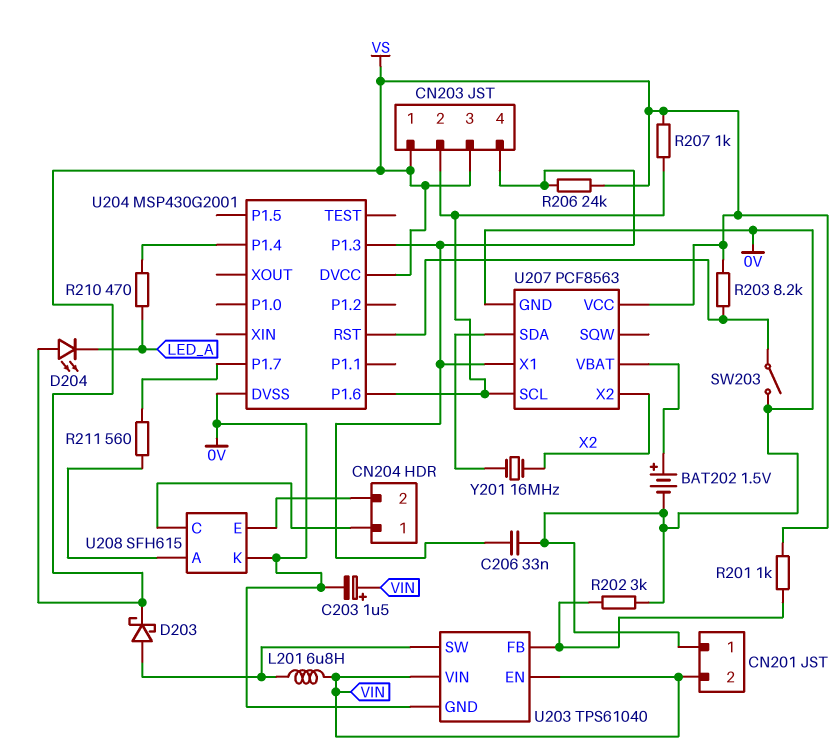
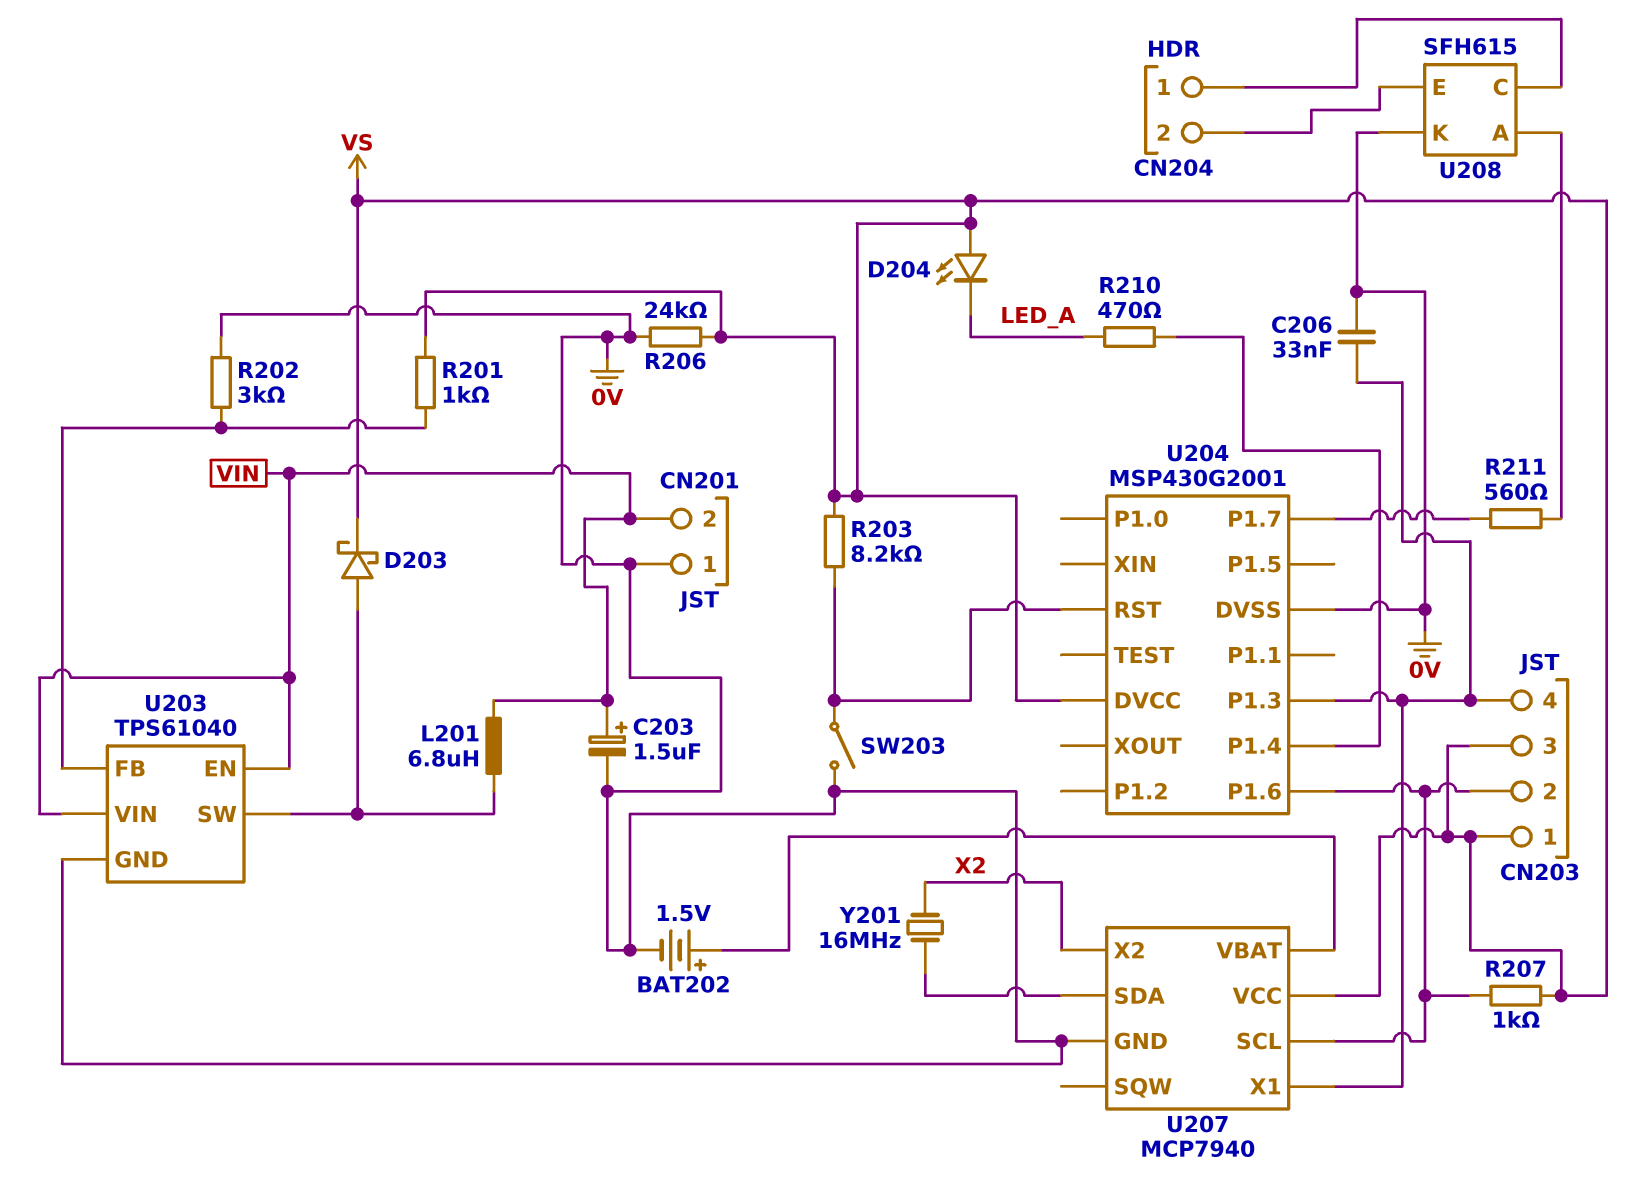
R206: 24k (CN203/4, VS) -> 24k (0V, VS)
U207: PCF8563 -> MCP7940

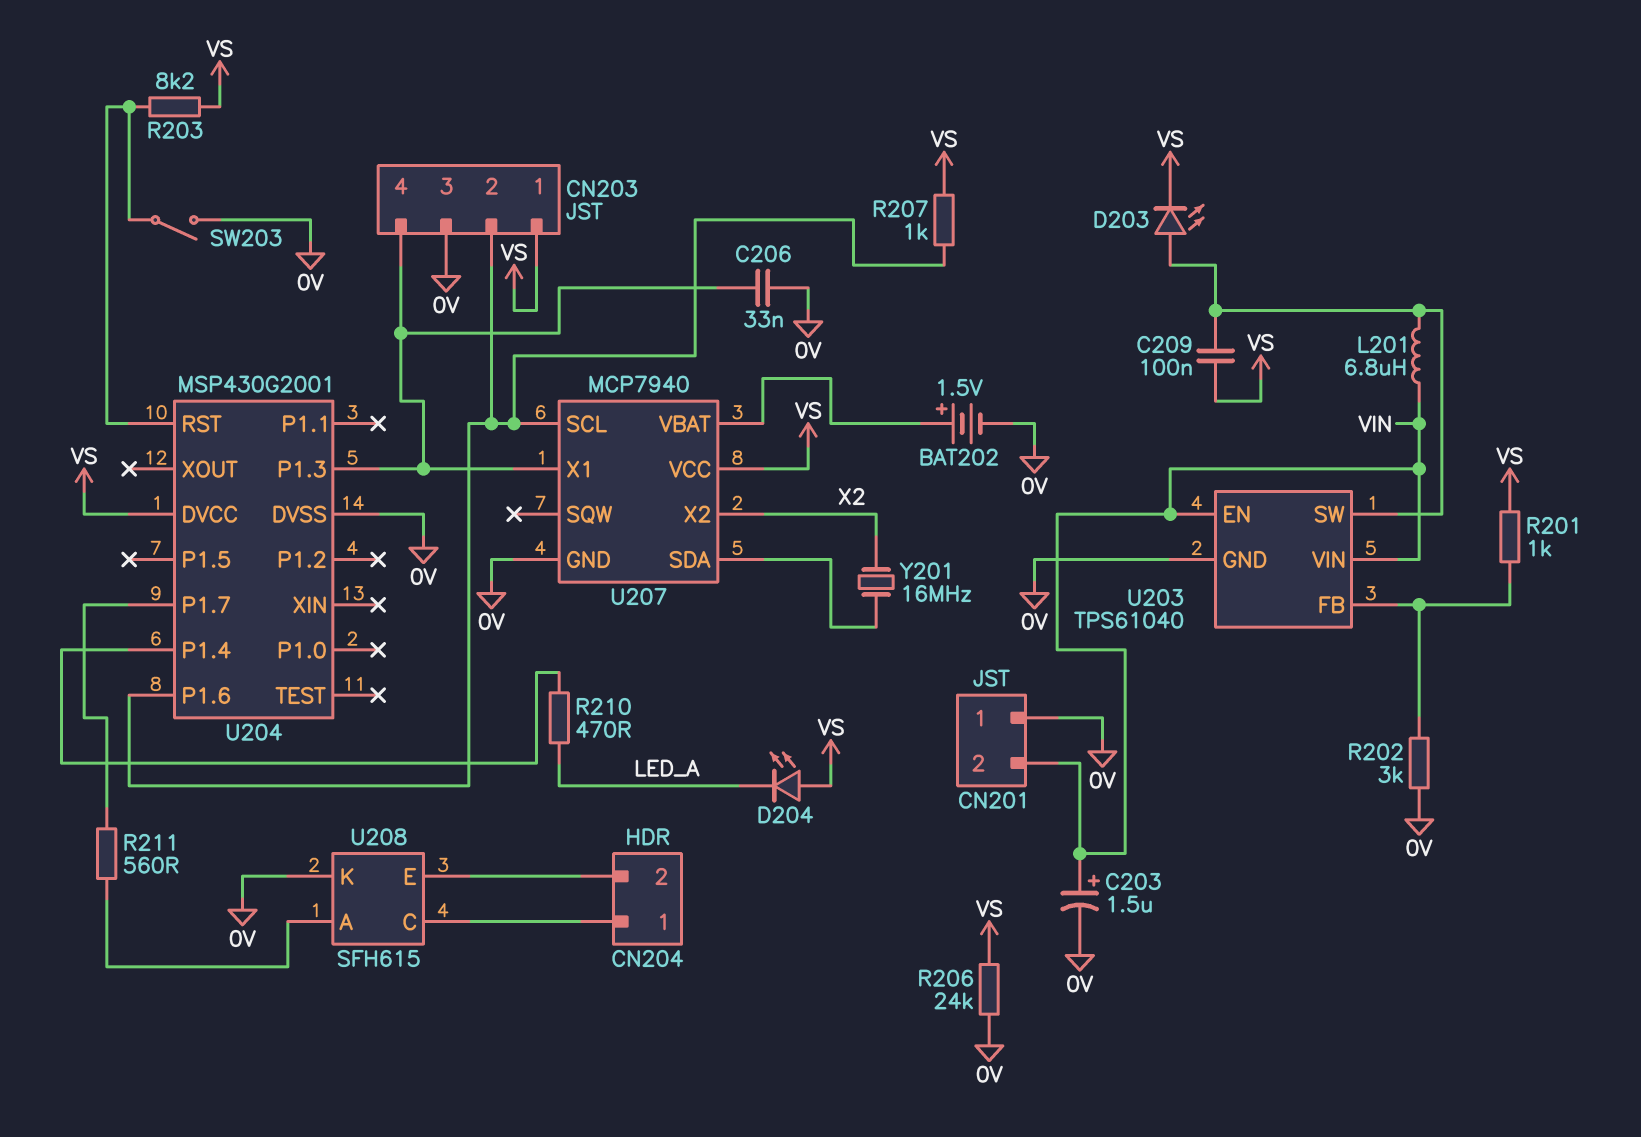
C209: none -> 100nF (U203/SW, VS)
CN203 pin 3: VS -> 0V
D203: schottky (A U203/SW, K VS) -> LED (A U203/SW, K VS)

